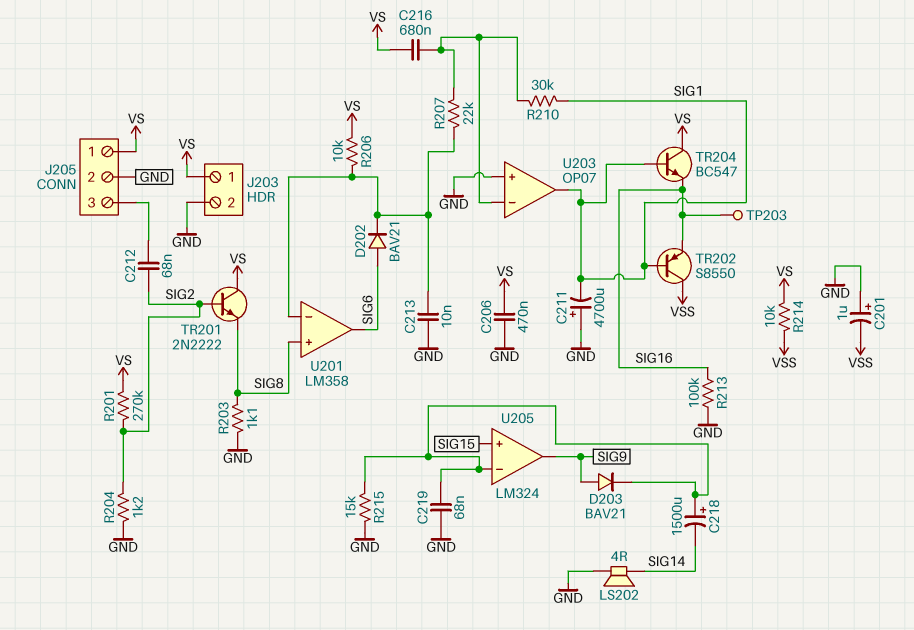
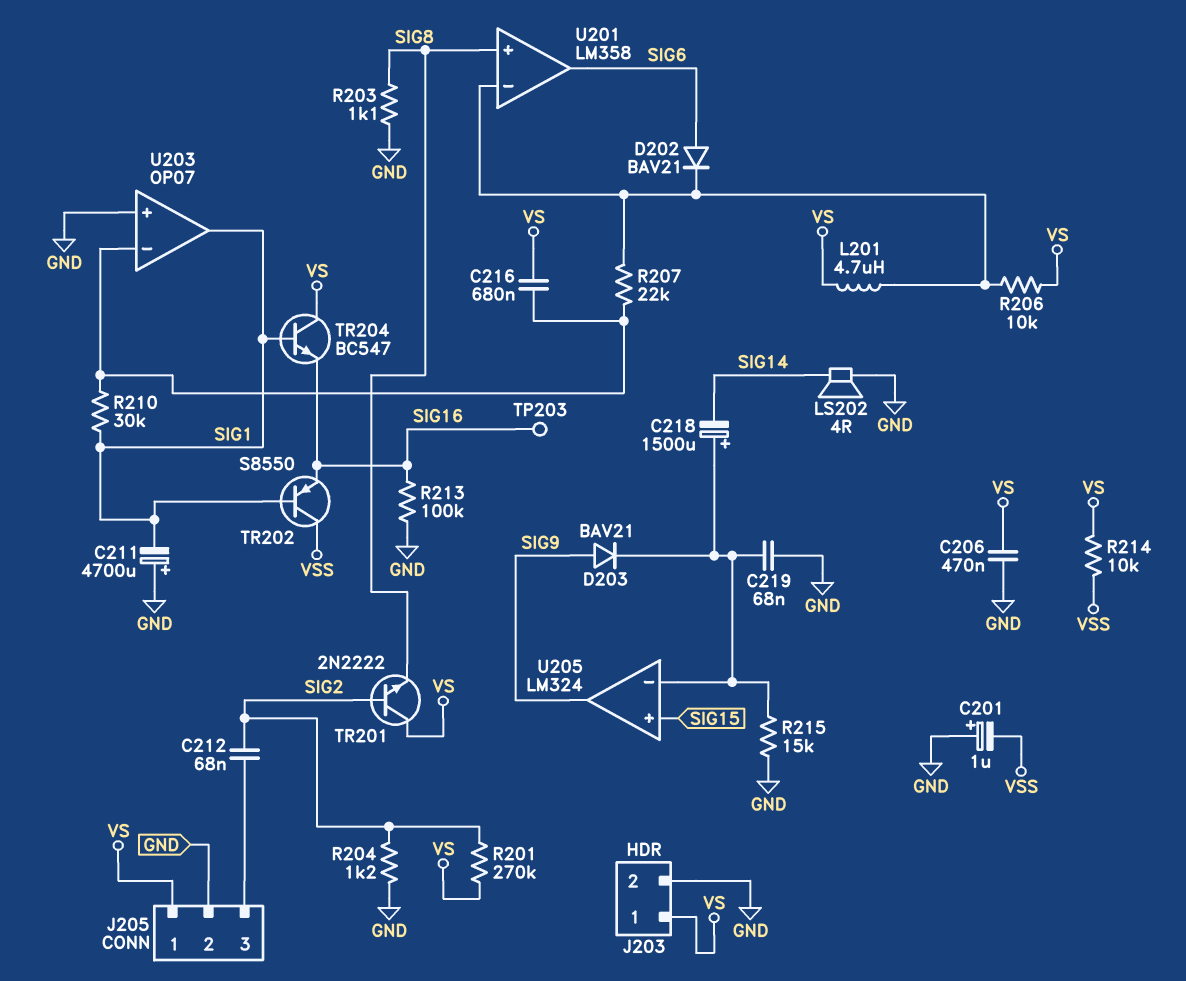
C213: 10nF (GND, U201/in-) -> none
L201: none -> 4.7uH (U201/in-, VS)

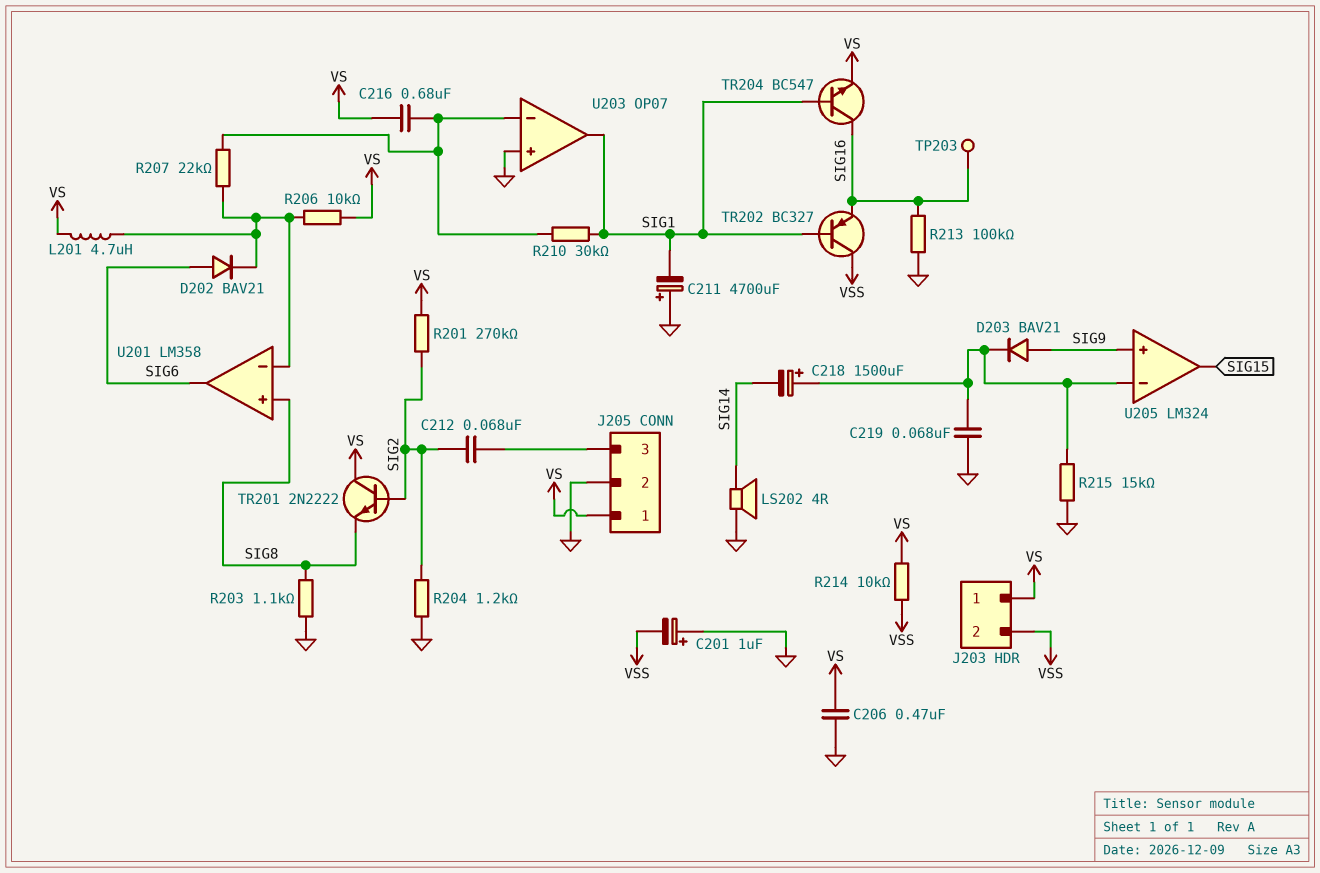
J203 pin 2: GND -> VSS
TR202: PNP S8550 (B SIG1, C VSS, E SIG16) -> PNP BC327 (B SIG1, C VSS, E SIG16)
TR204: NPN BC547 (B SIG1, C VS, E SIG16) -> NPN BC547 (B SIG1, C SIG16, E VS)
U205 pin in+: SIG15 -> SIG9
U205 pin out: SIG9 -> SIG15

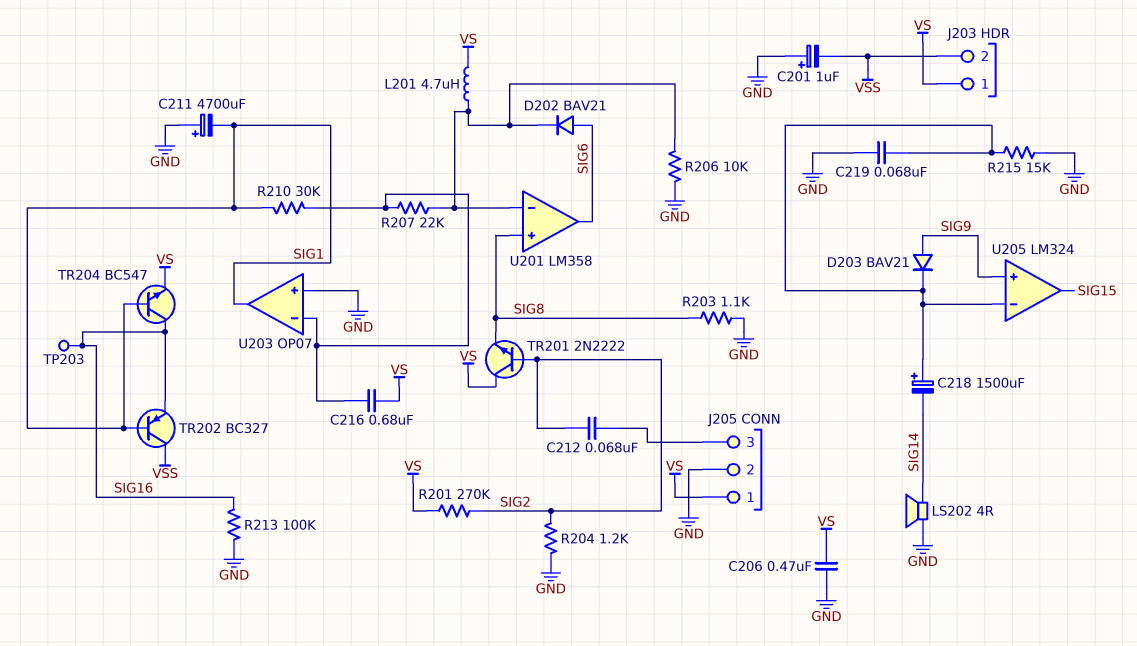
R206: 10k (U201/in-, VS) -> 10k (GND, U201/in-)
R214: 10k (VS, VSS) -> none

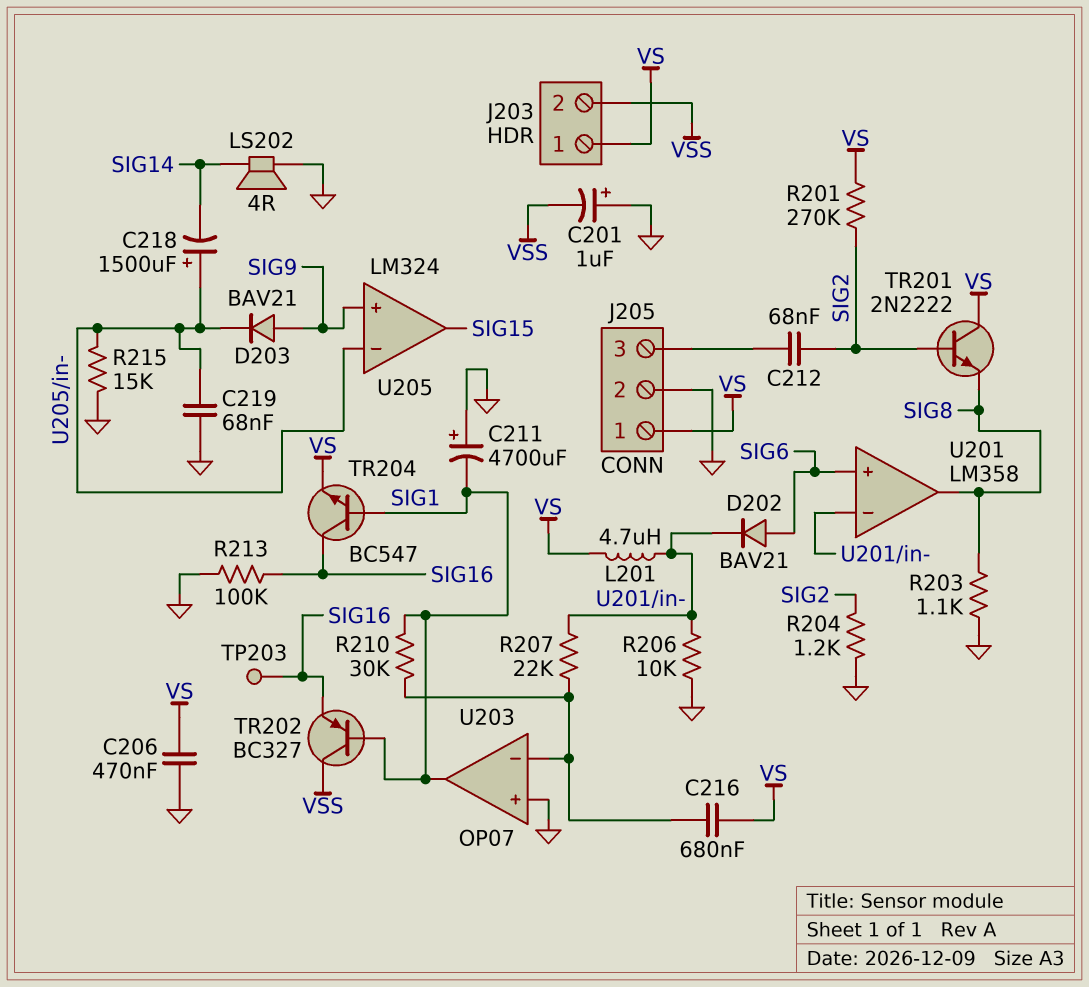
U201 pin in+: SIG8 -> SIG6
U201 pin out: SIG6 -> SIG8

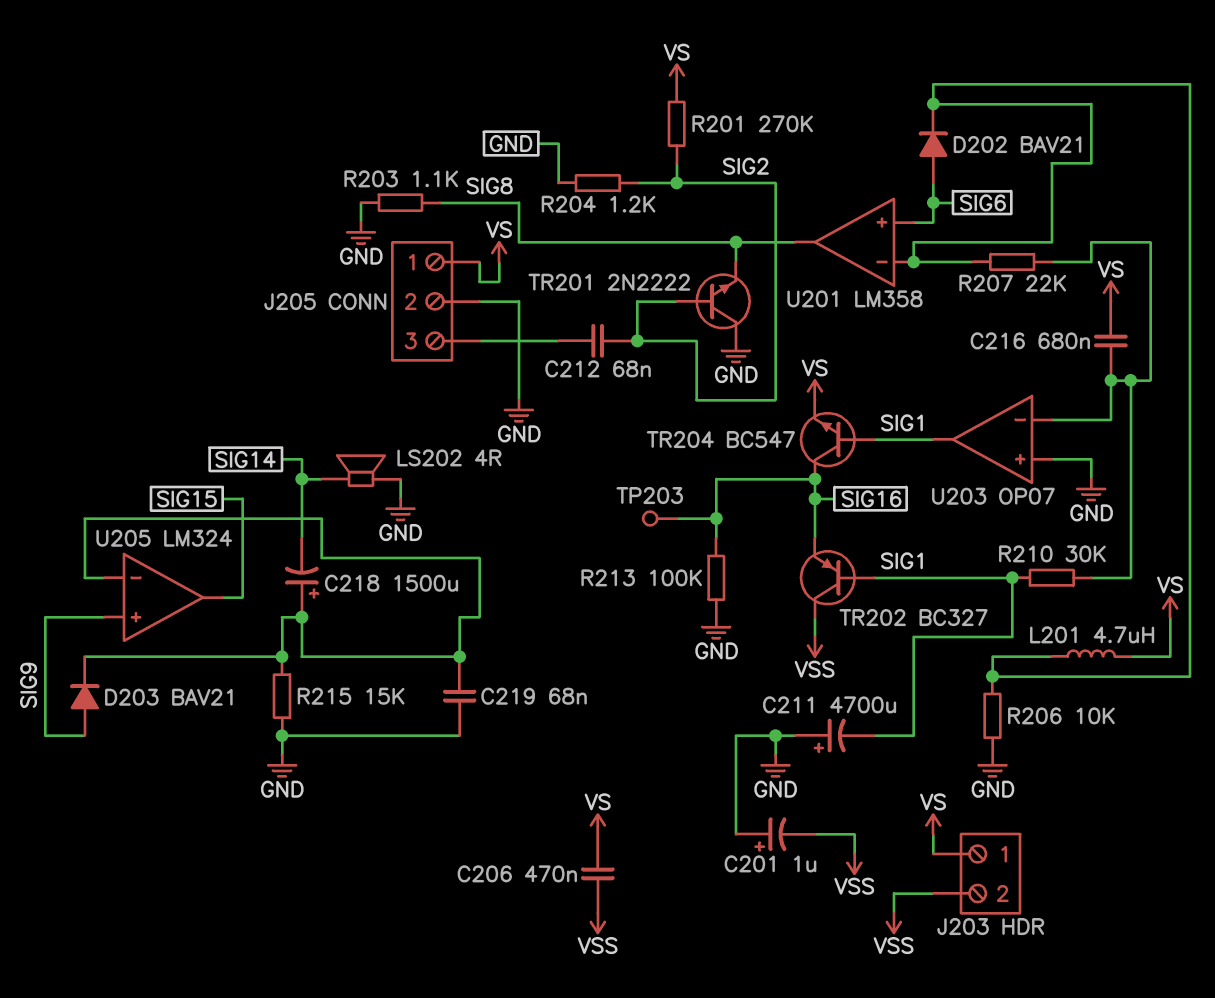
C206: 470nF (GND, VS) -> 470nF (VS, VSS)
TR201: NPN 2N2222 (B SIG2, C VS, E SIG8) -> NPN 2N2222 (B SIG2, C GND, E SIG8)

